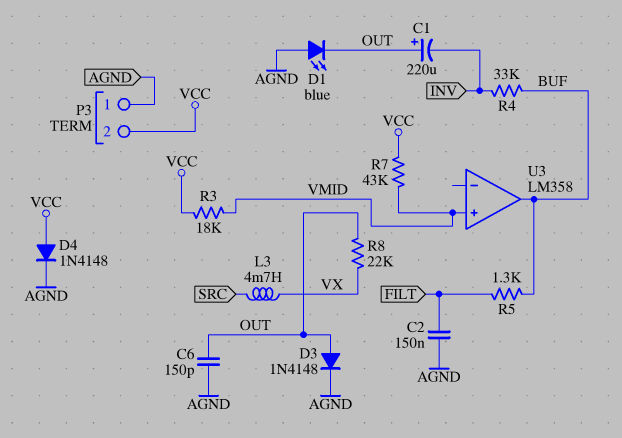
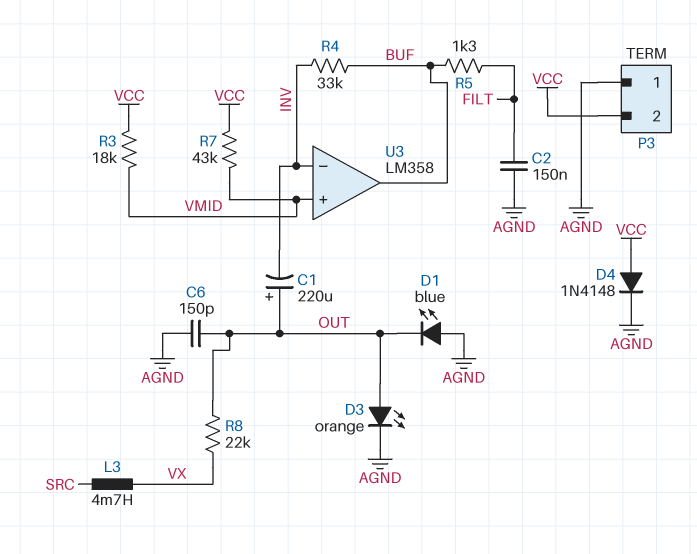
D3: diode 1N4148 (A OUT, K AGND) -> LED orange (A OUT, K AGND)
U3 pin in-: none -> INV

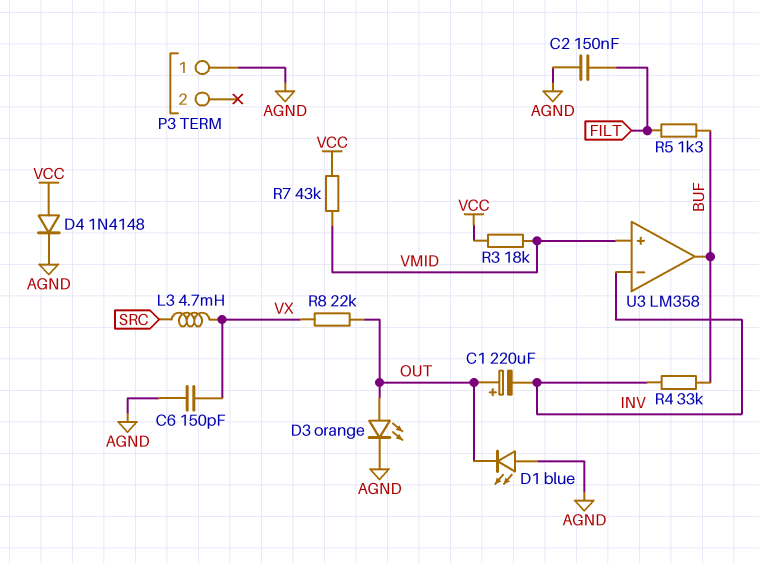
C6: 150pF (AGND, OUT) -> 150pF (AGND, VX)
P3 pin 2: VCC -> none

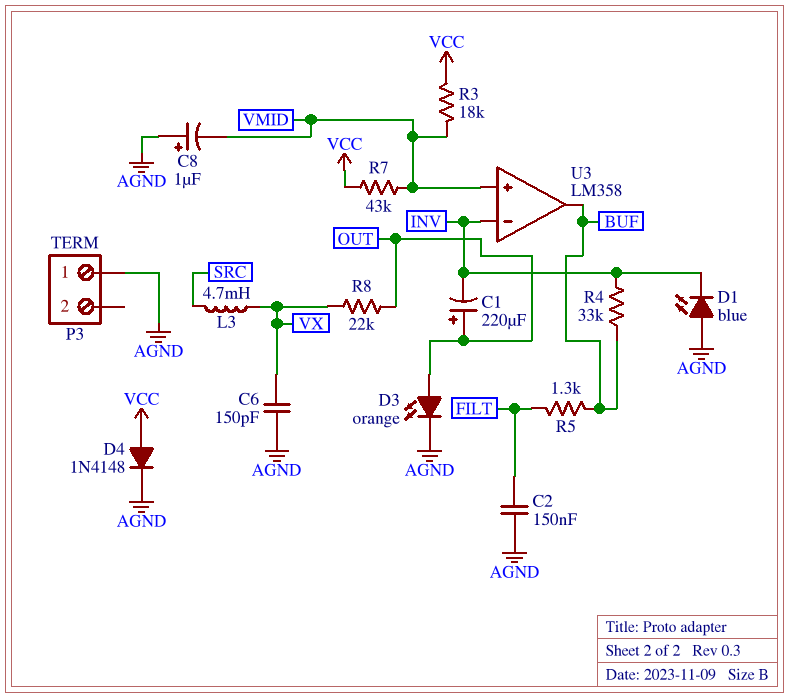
C8: none -> 1uF (plus AGND, minus VMID)
D1: LED blue (A AGND, K OUT) -> LED blue (A AGND, K INV)

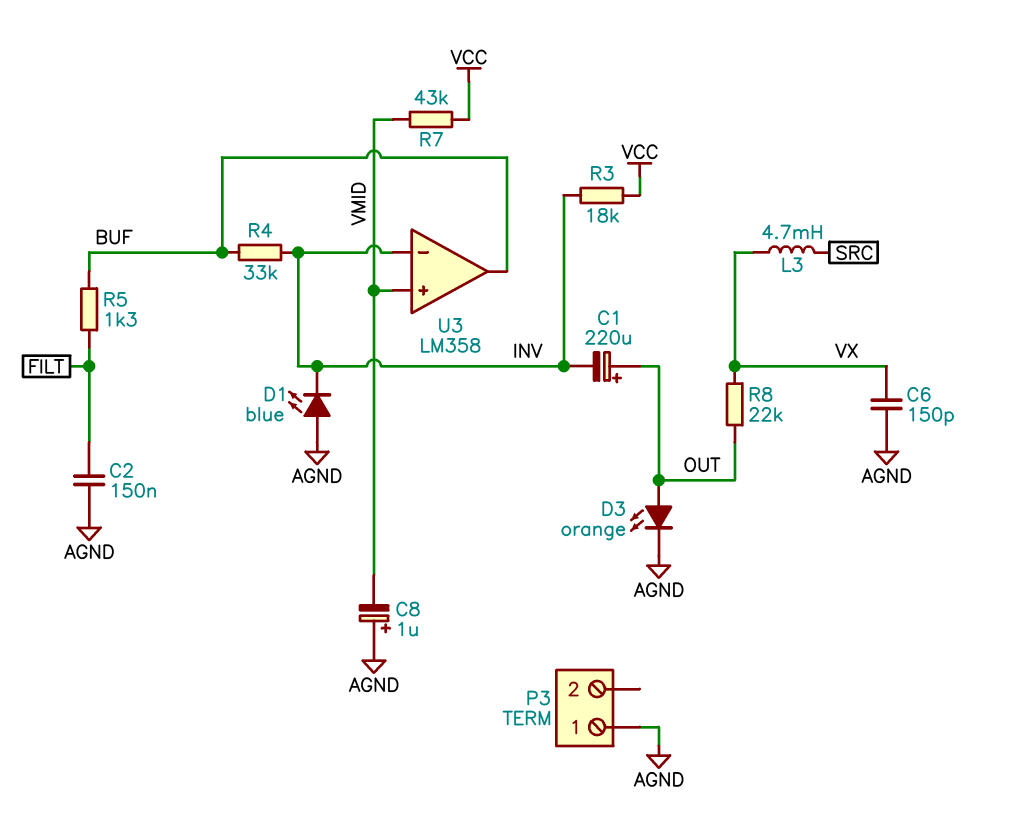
D4: diode 1N4148 (A VCC, K AGND) -> none
R3: 18k (VCC, VMID) -> 18k (INV, VCC)

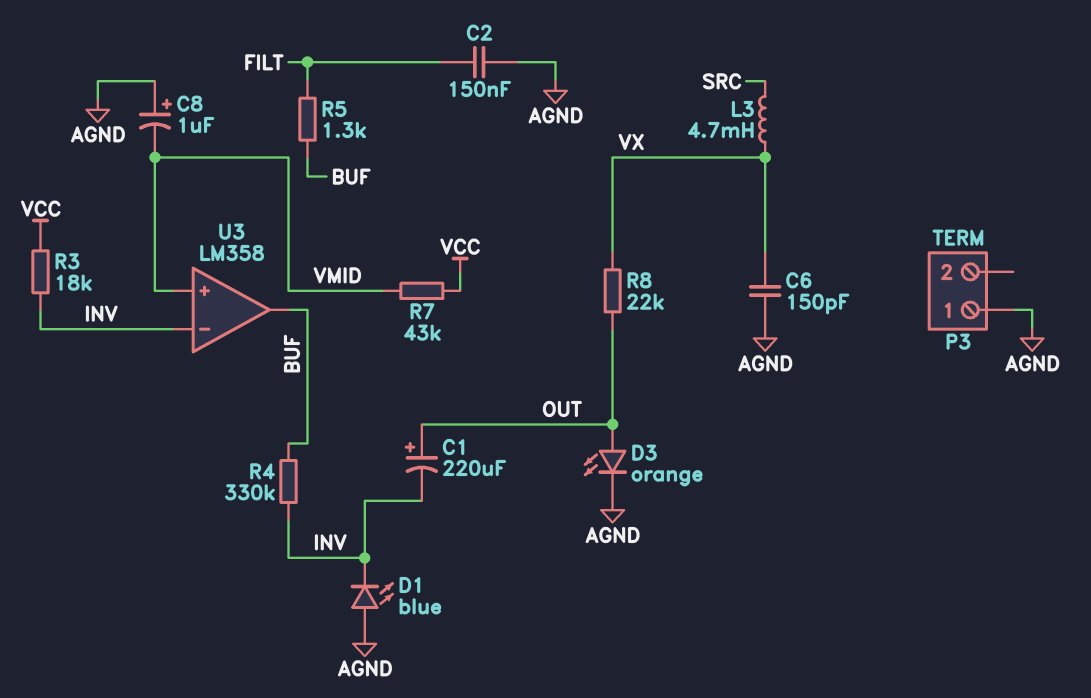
R4: 33k (BUF, INV) -> 330k (BUF, INV)

